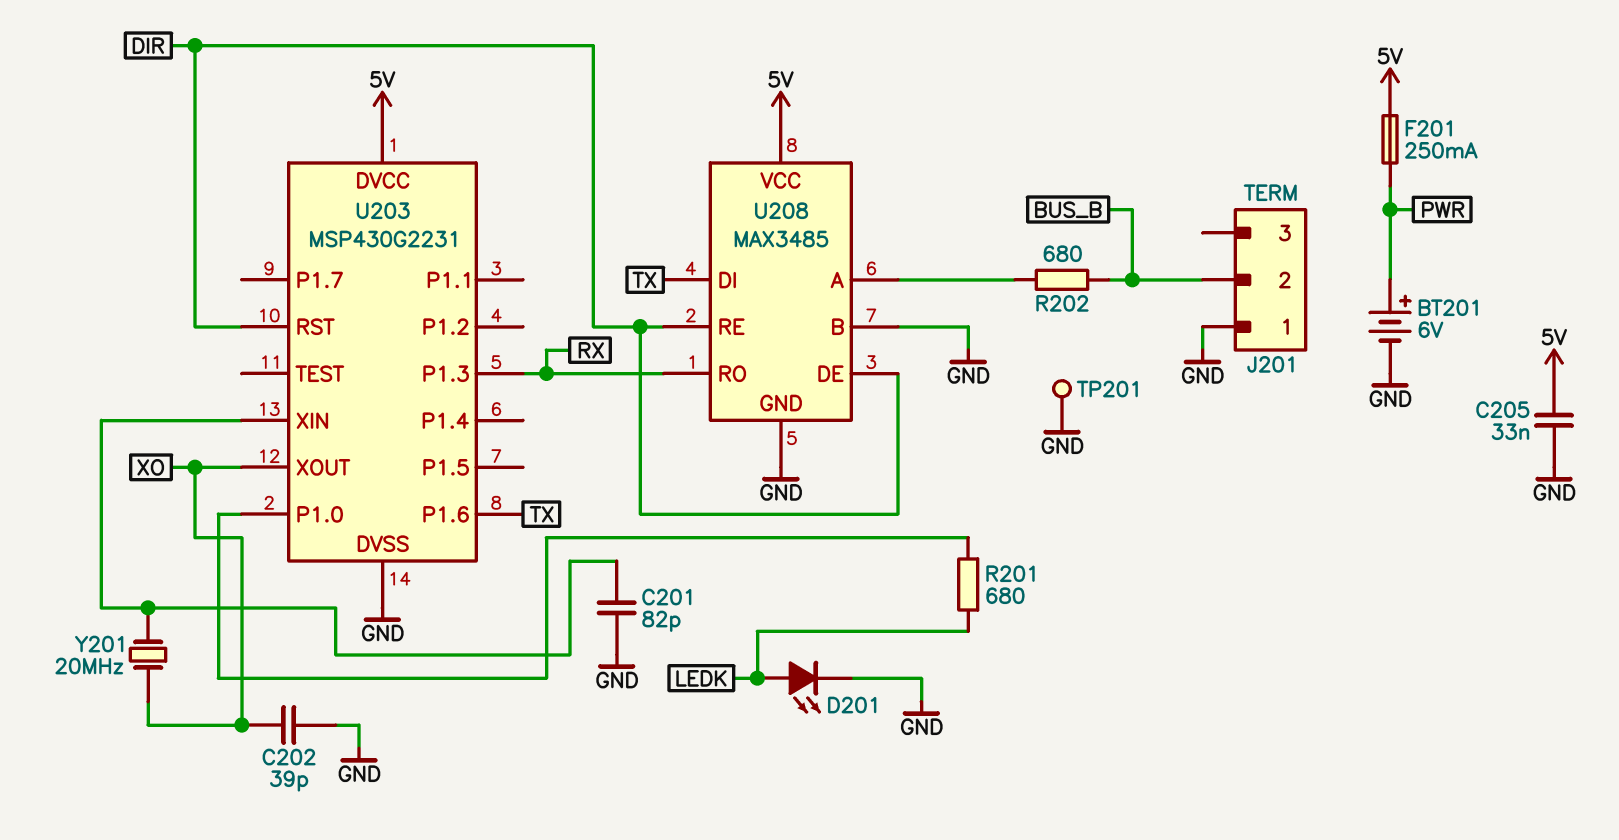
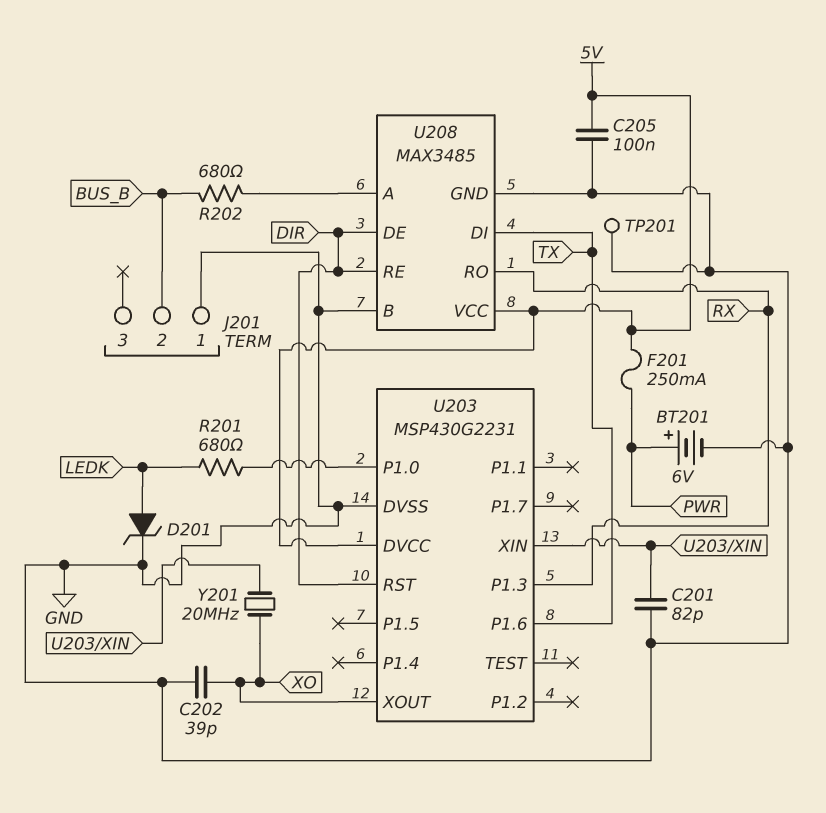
C205: 33nF (5V, GND) -> 100nF (5V, GND)
D201: LED (A LEDK, K GND) -> zener (A LEDK, K GND)

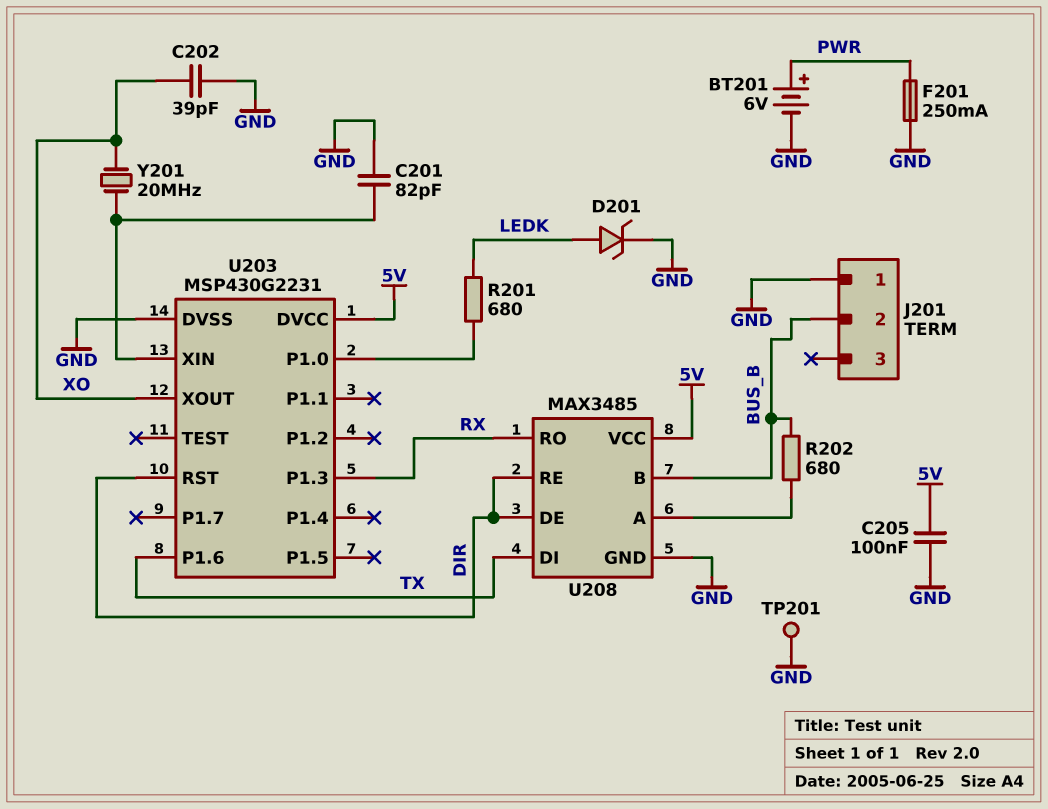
F201: 250mA (5V, PWR) -> 250mA (GND, PWR)
U208 pin B: GND -> BUS_B

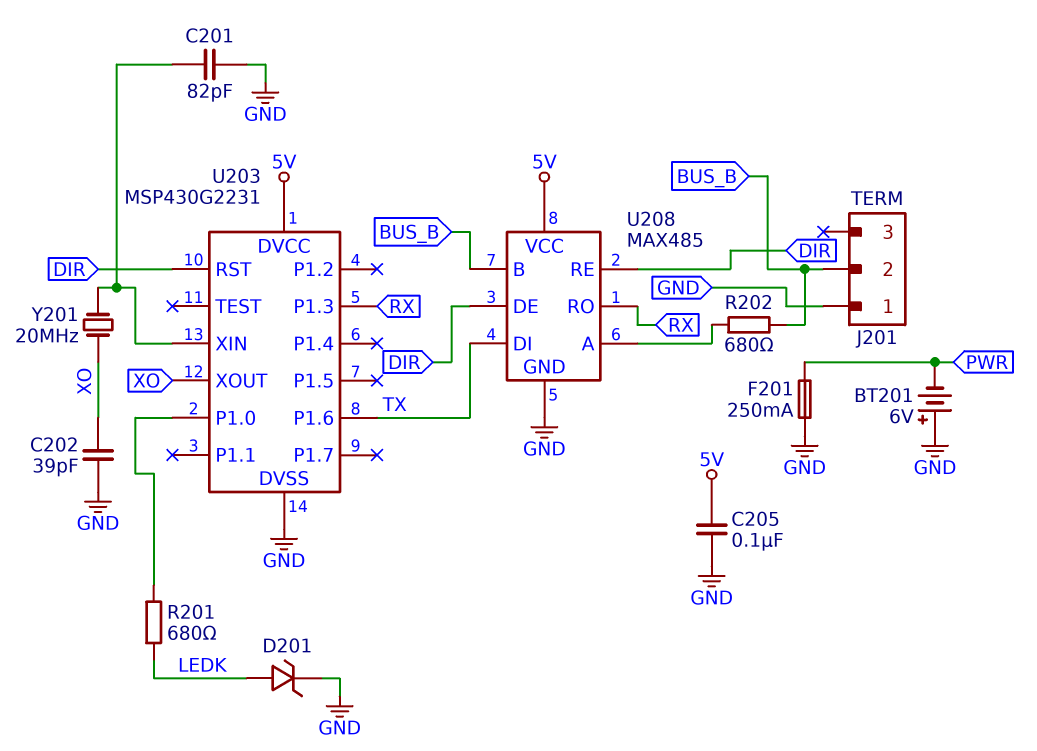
BT201: 6V (plus PWR, minus GND) -> 6V (plus GND, minus PWR)
TP201: test point (GND) -> none
U208: MAX3485 -> MAX485

